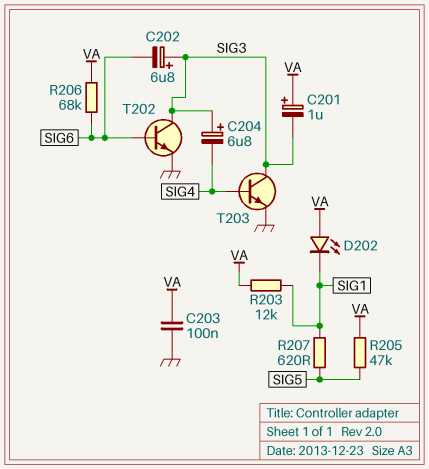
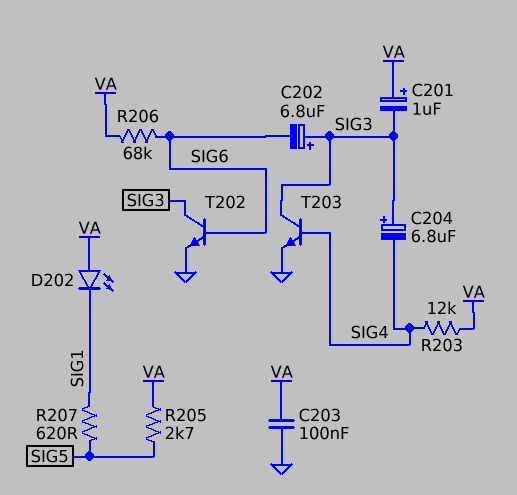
R203: 12k (SIG1, VA) -> 12k (SIG4, VA)
R205: 47k (SIG5, VA) -> 2.7k (SIG5, VA)

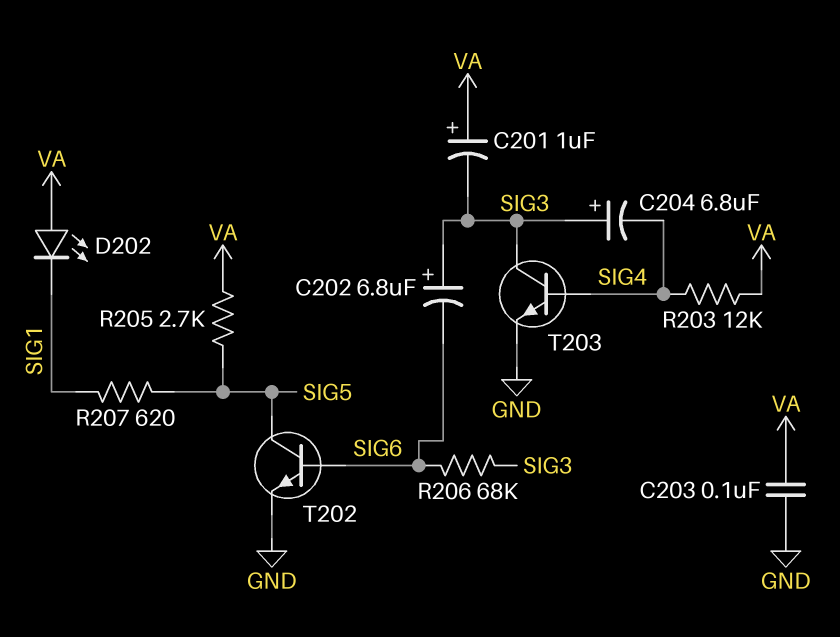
R206: 68k (SIG6, VA) -> 68k (SIG3, SIG6)
T202: NPN (B SIG6, C SIG3, E GND) -> NPN (B SIG6, C SIG5, E GND)

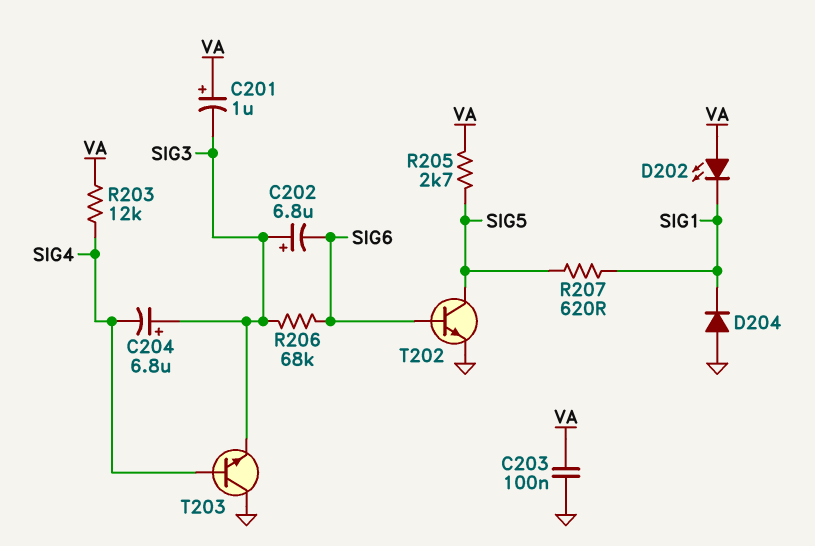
D204: none -> diode (A GND, K SIG1)
T203: NPN (B SIG4, C SIG3, E GND) -> NPN (B SIG4, C GND, E SIG3)

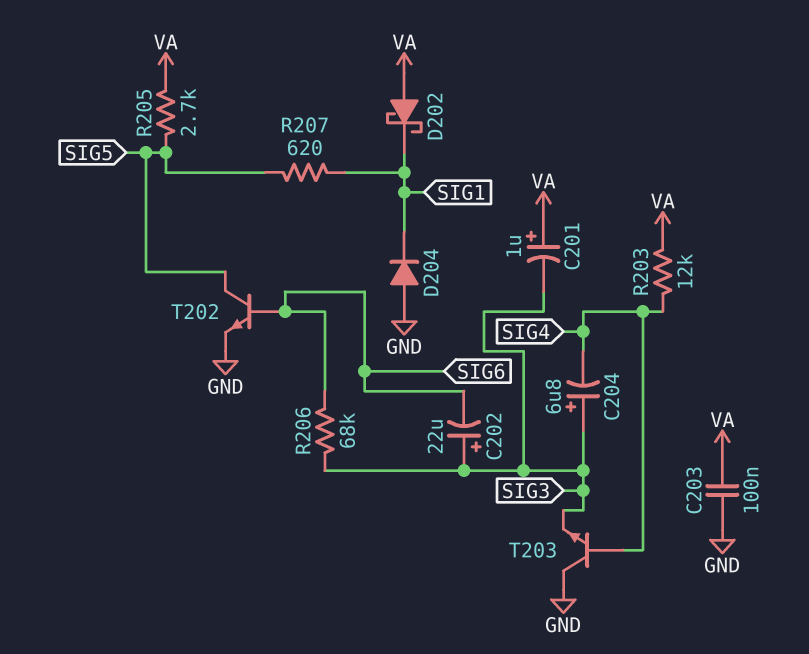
C202: 6.8uF (plus SIG3, minus SIG6) -> 22uF (plus SIG3, minus SIG6)
D202: LED (A VA, K SIG1) -> schottky (A VA, K SIG1)

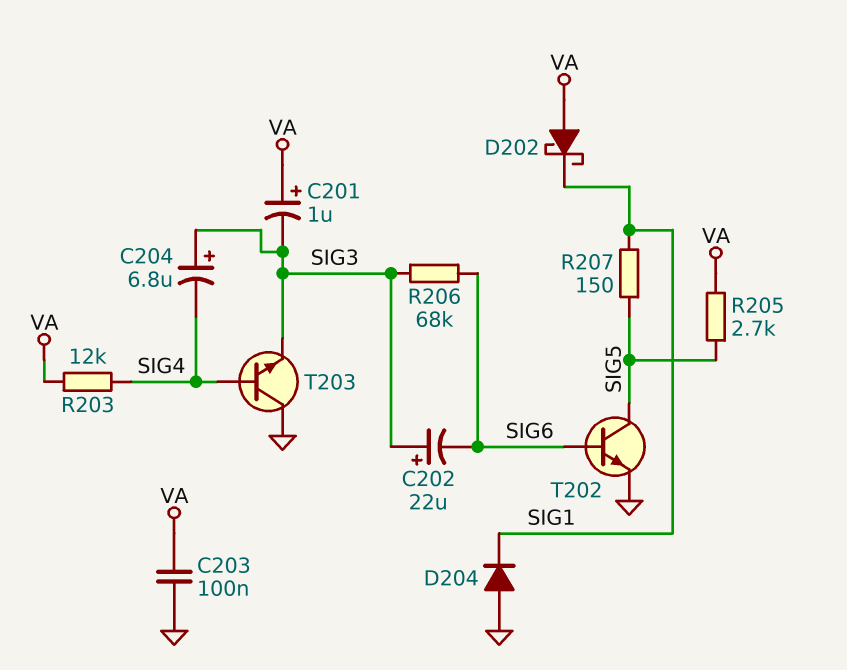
R207: 620 (SIG1, SIG5) -> 150 (SIG1, SIG5)

